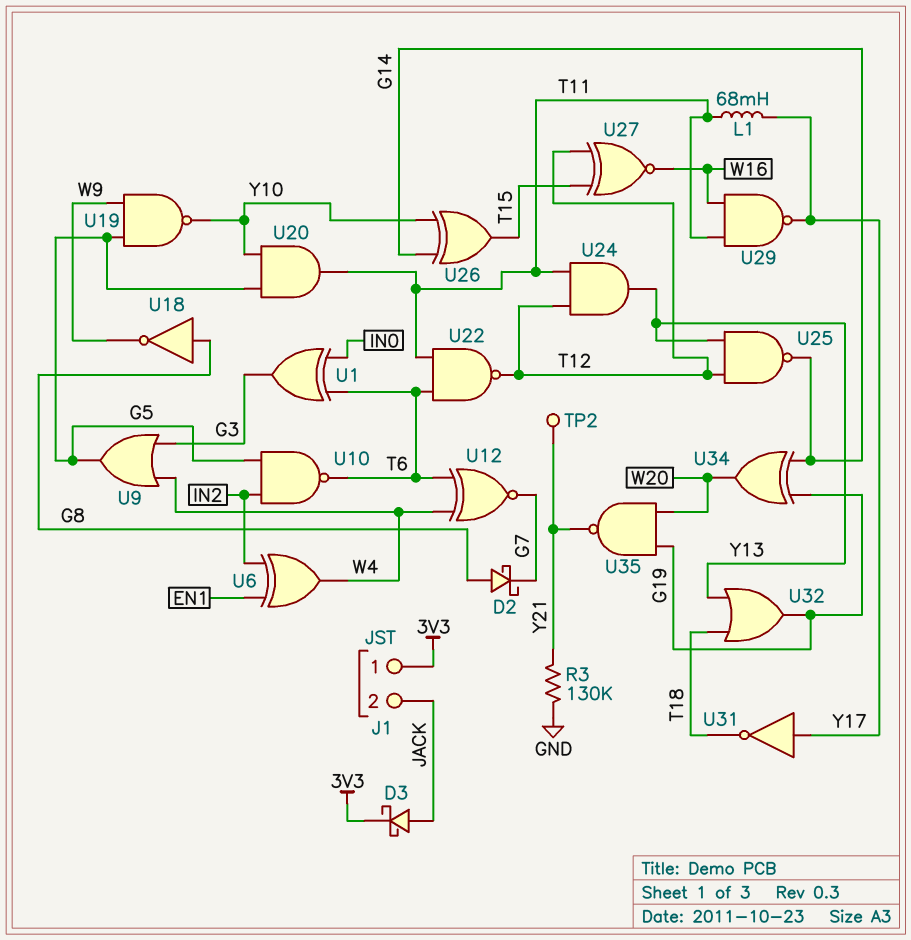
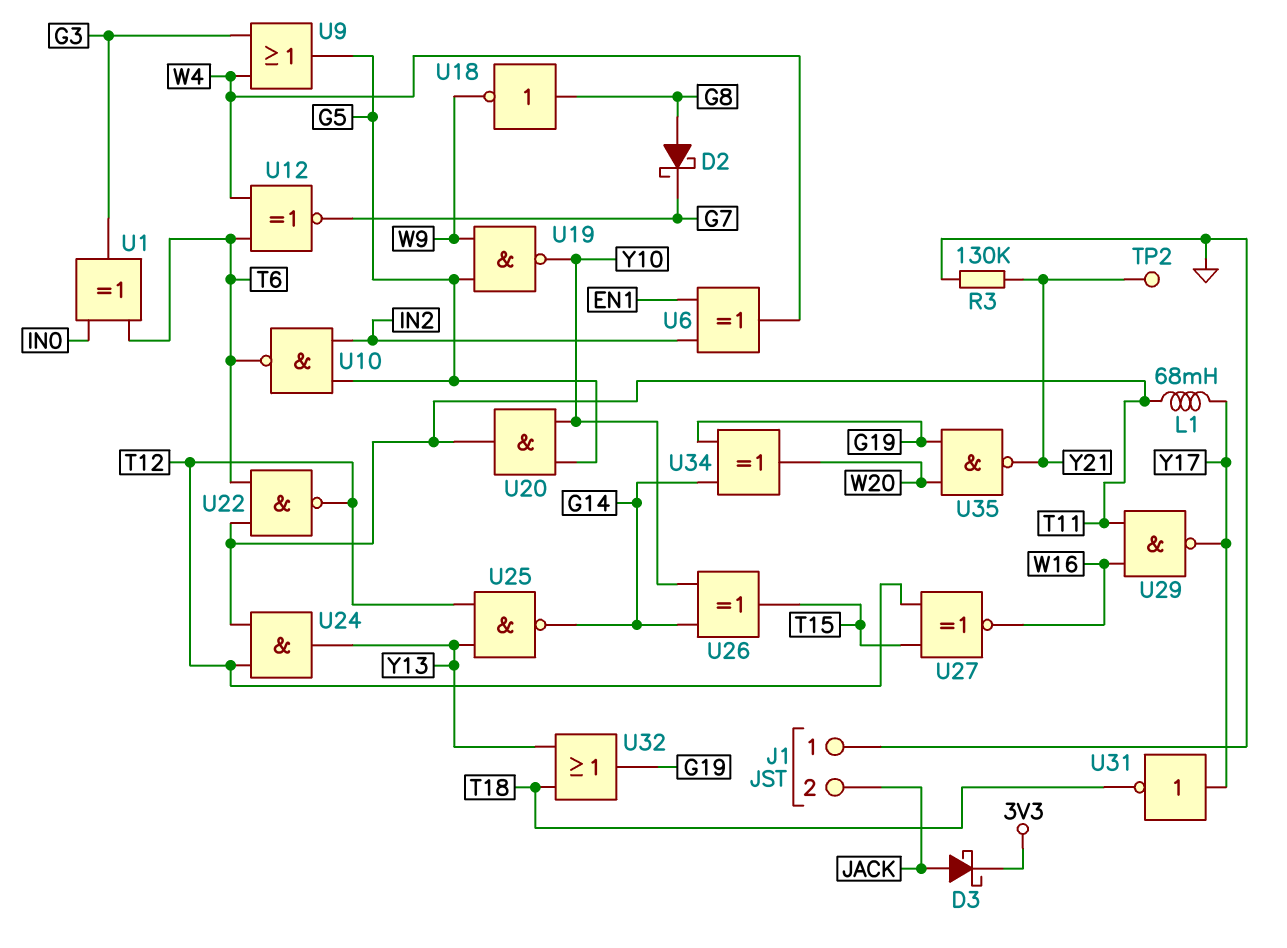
J1 pin 1: 3V3 -> GND

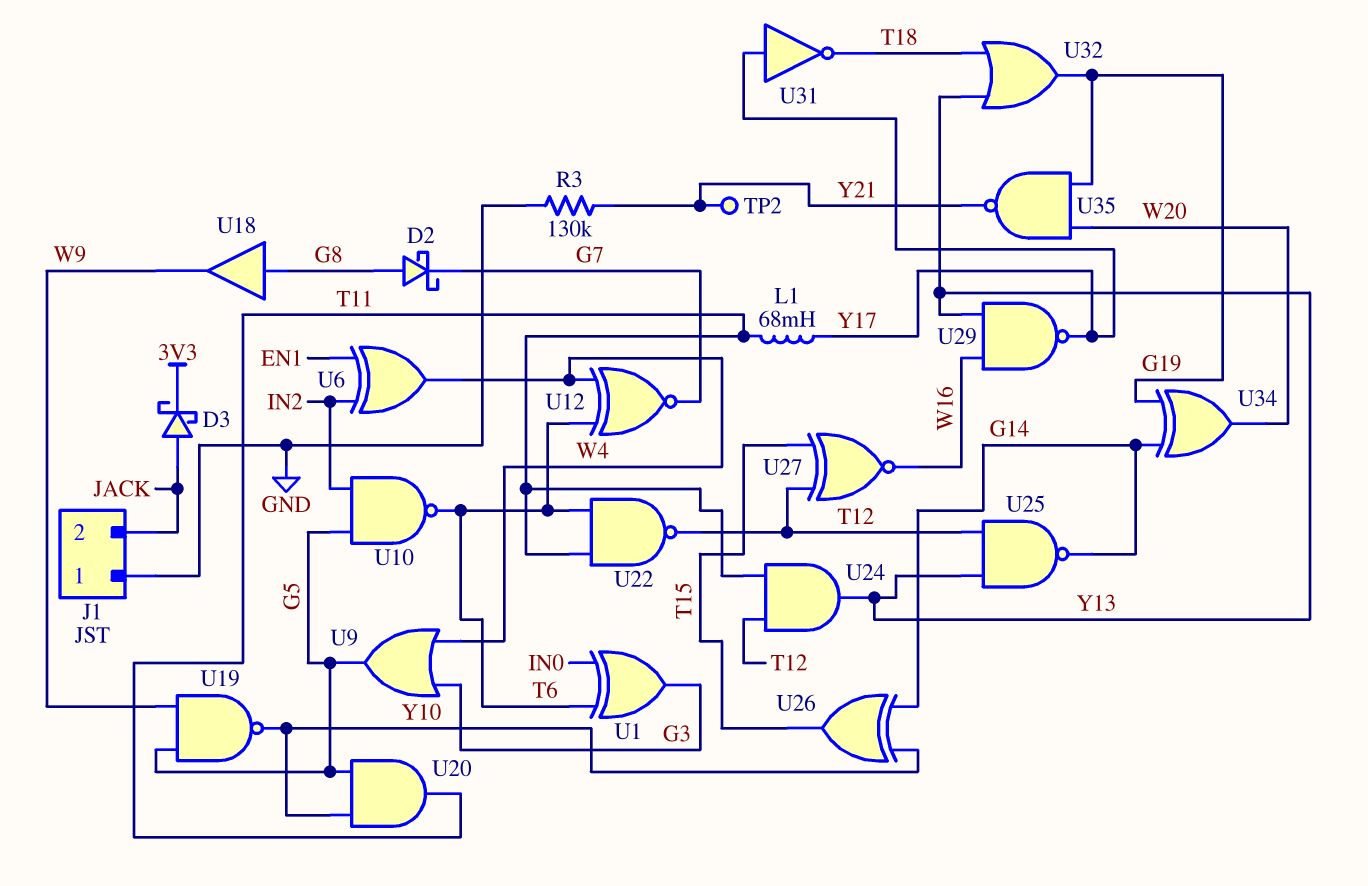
U18: NOT (in G8, out W9) -> buffer (in G8, out W9)
U29: NAND (in T11, in W16, out Y17) -> NAND (in W16, in Y13, out Y17)

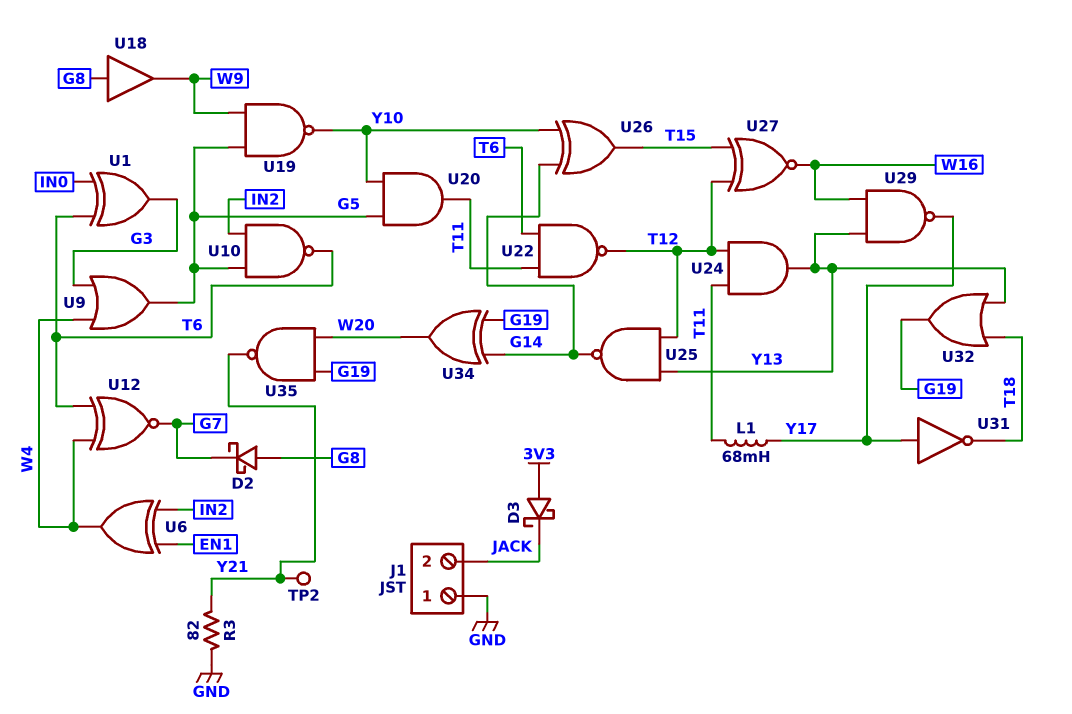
D3: schottky (A JACK, K 3V3) -> schottky (A 3V3, K JACK)
R3: 130k (GND, Y21) -> 82 (GND, Y21)

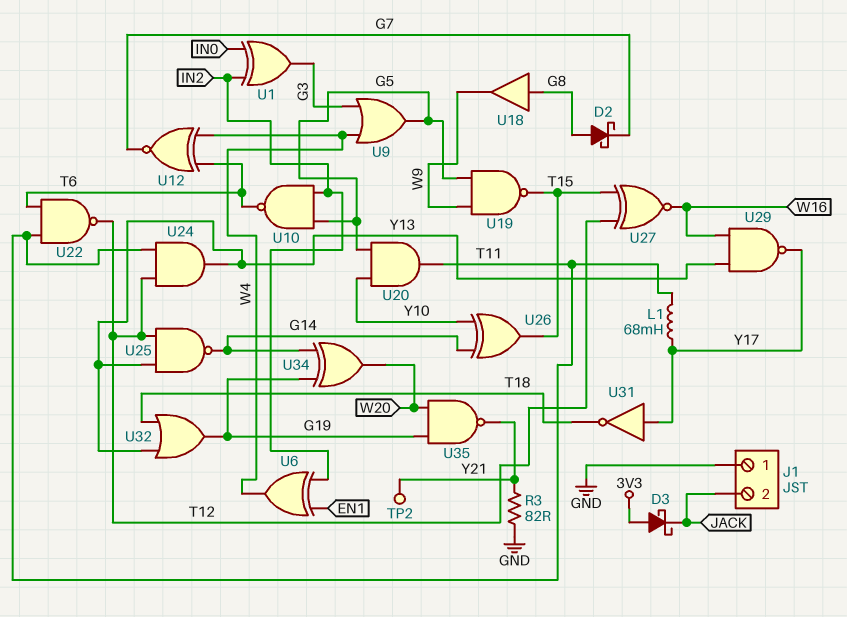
U1: XOR (in IN0, in T6, out G3) -> XOR (in IN0, in IN2, out G3)
U19: NAND (in G5, in W9, out Y10) -> NAND (in G5, in W9, out T15)

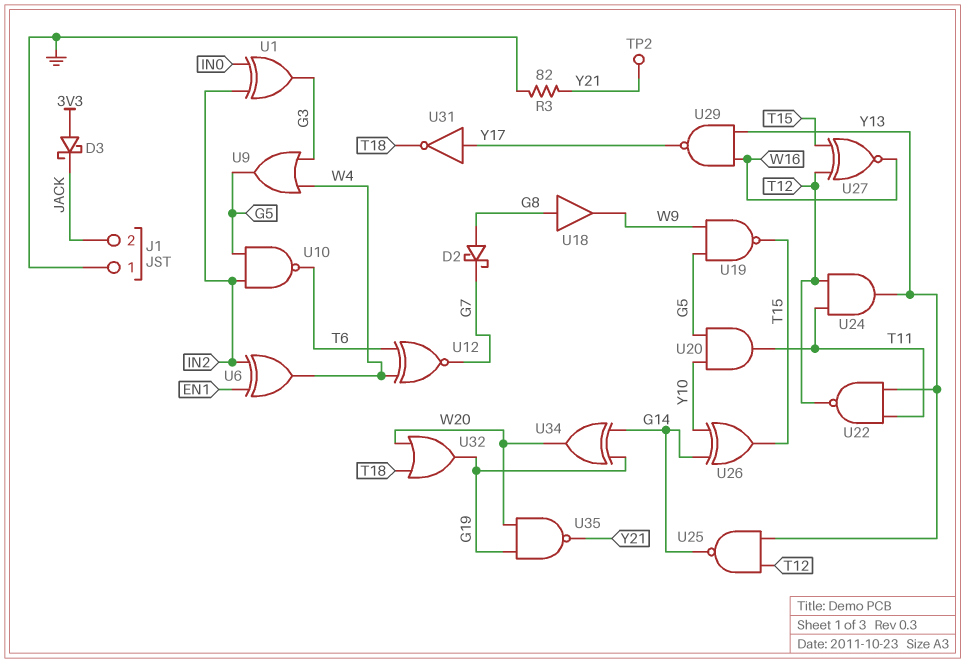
L1: 68mH (T11, Y17) -> none
U22: NAND (in T6, in T11, out T12) -> NAND (in T11, in Y13, out T12)
U32: OR (in T18, in Y13, out G19) -> OR (in T18, in W20, out G19)

